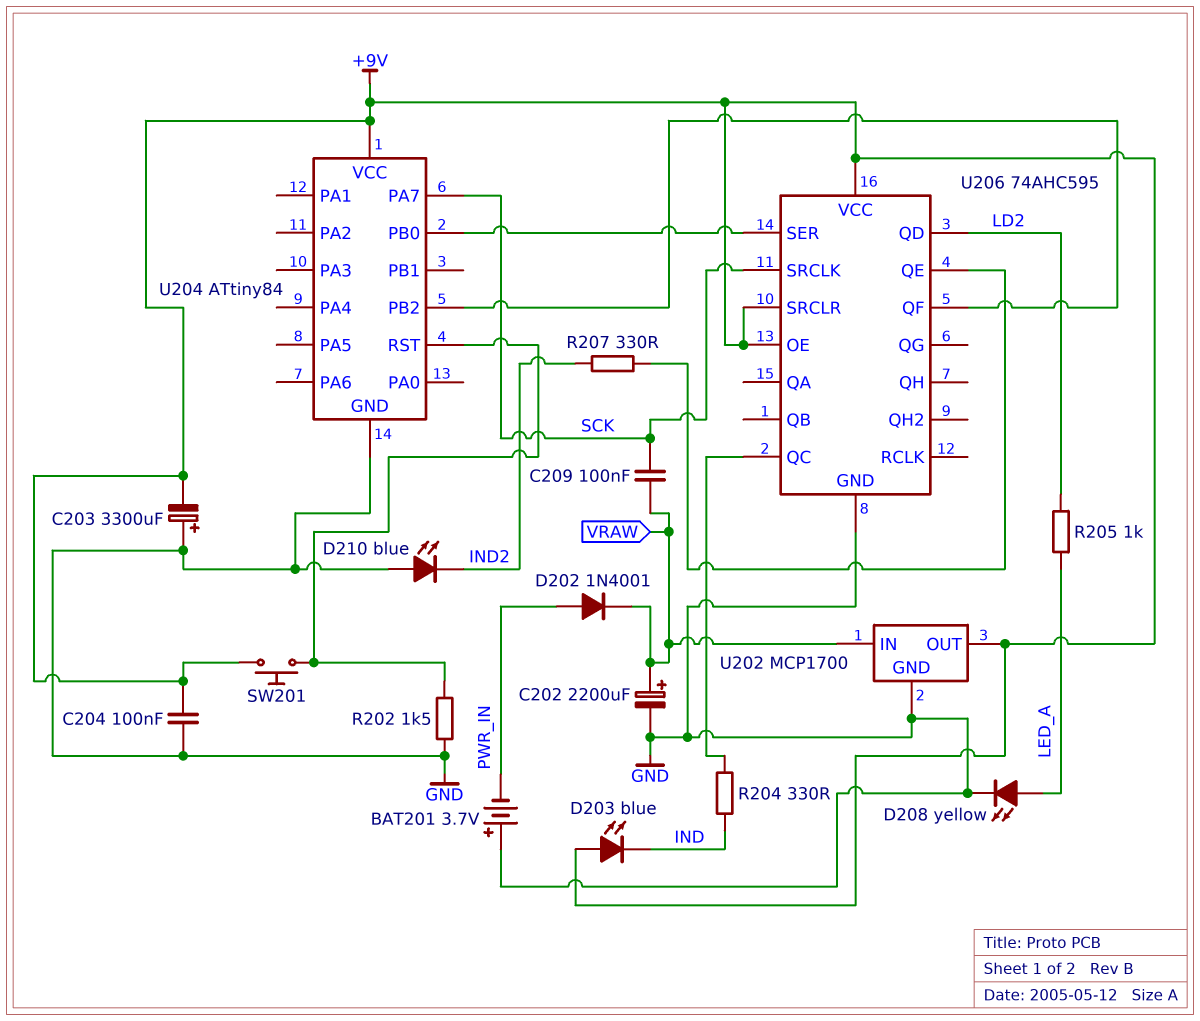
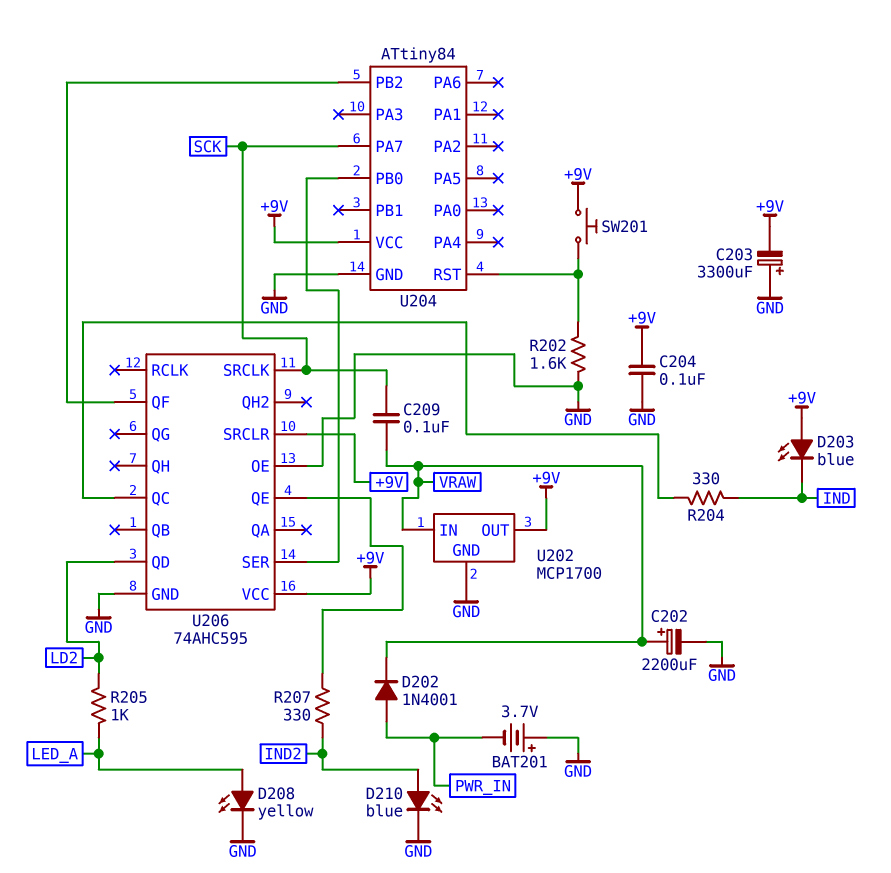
D210: LED blue (A GND, K IND2) -> LED blue (A IND2, K GND)
R202: 1.5k (GND, U204/RST) -> 1.6k (GND, U204/RST)
U206 pin OE: +9V -> GND

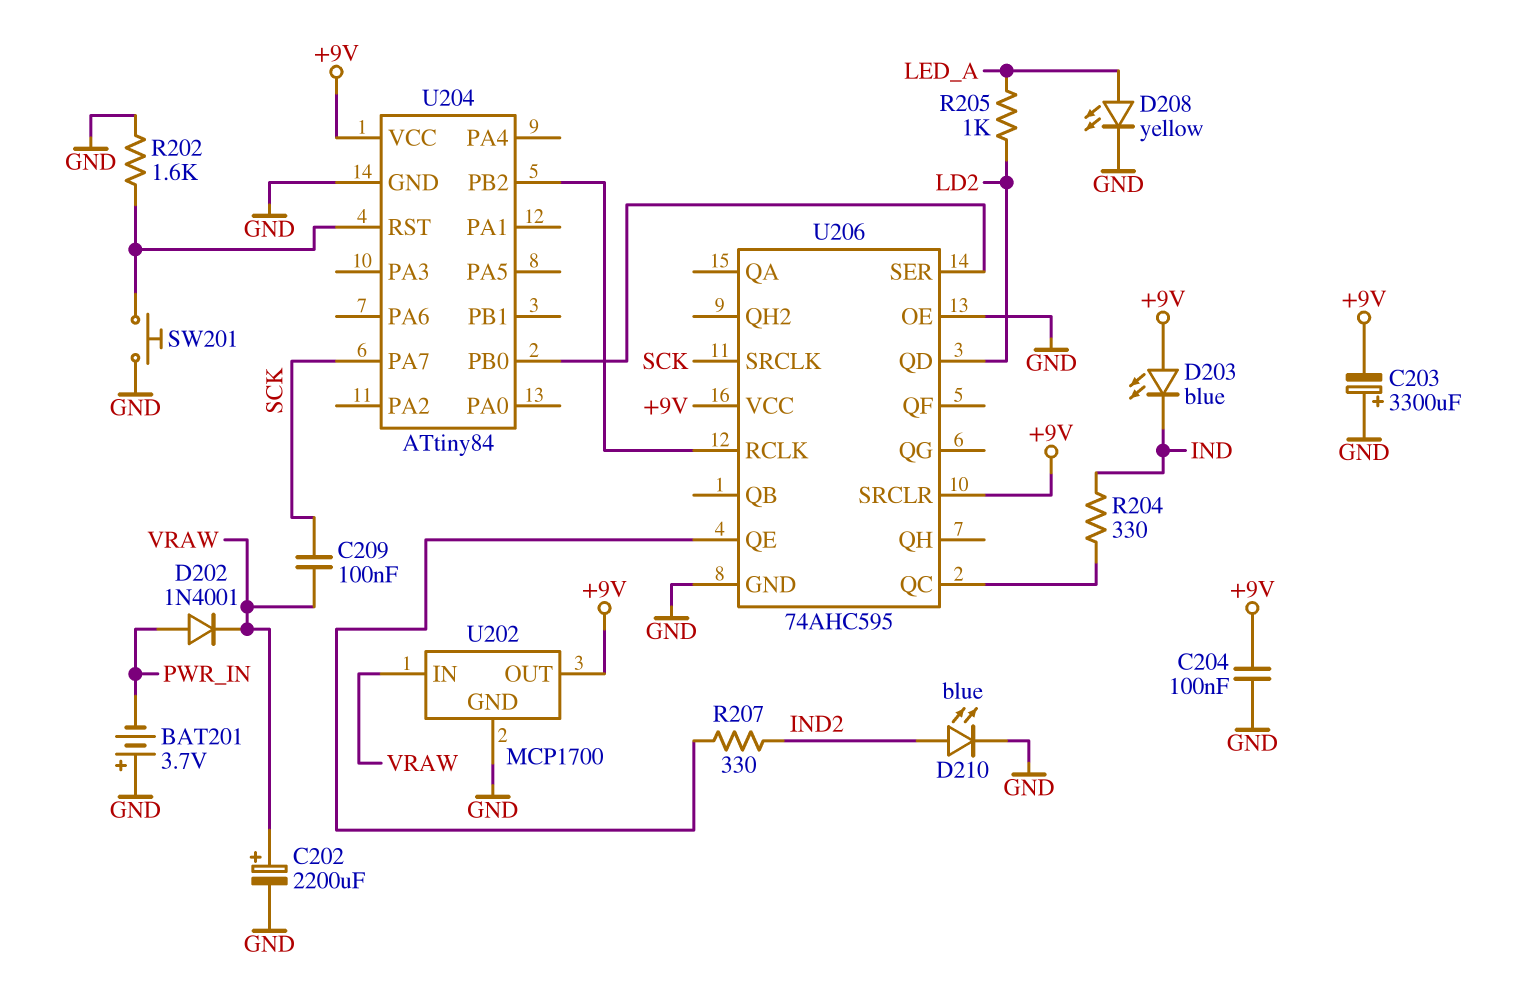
SW201: button (+9V, U204/RST) -> button (GND, U204/RST)
U206 pin QF: U204/PB2 -> none
U206 pin RCLK: none -> U204/PB2

